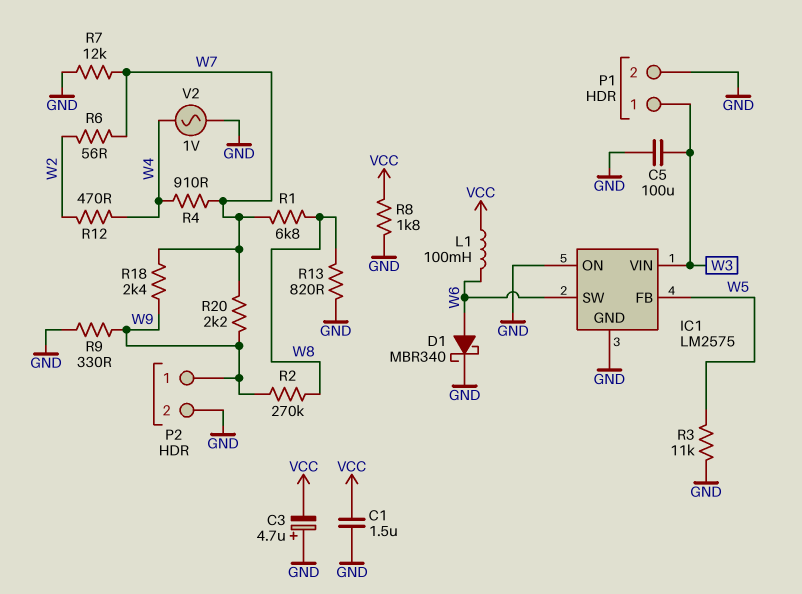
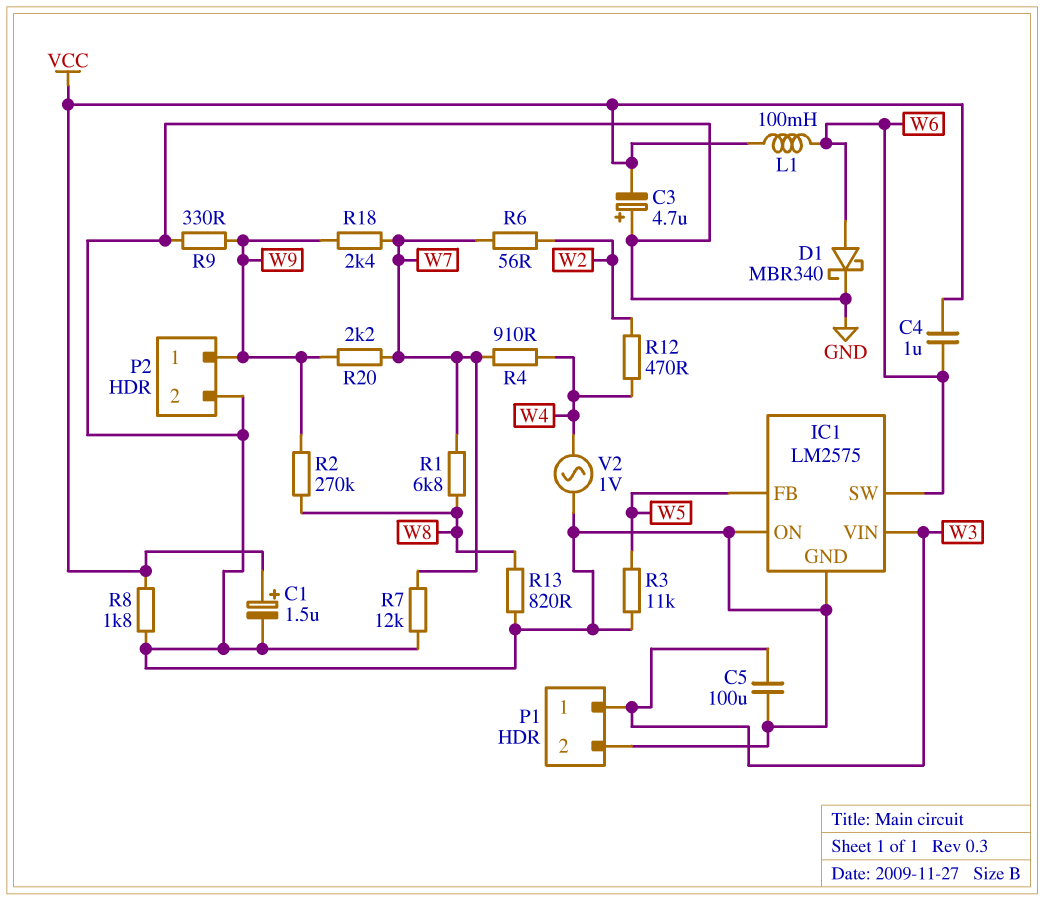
C1: 1.5uF (GND, VCC) -> 1.5uF (plus VCC, minus GND)
C4: none -> 1uF (VCC, W6)

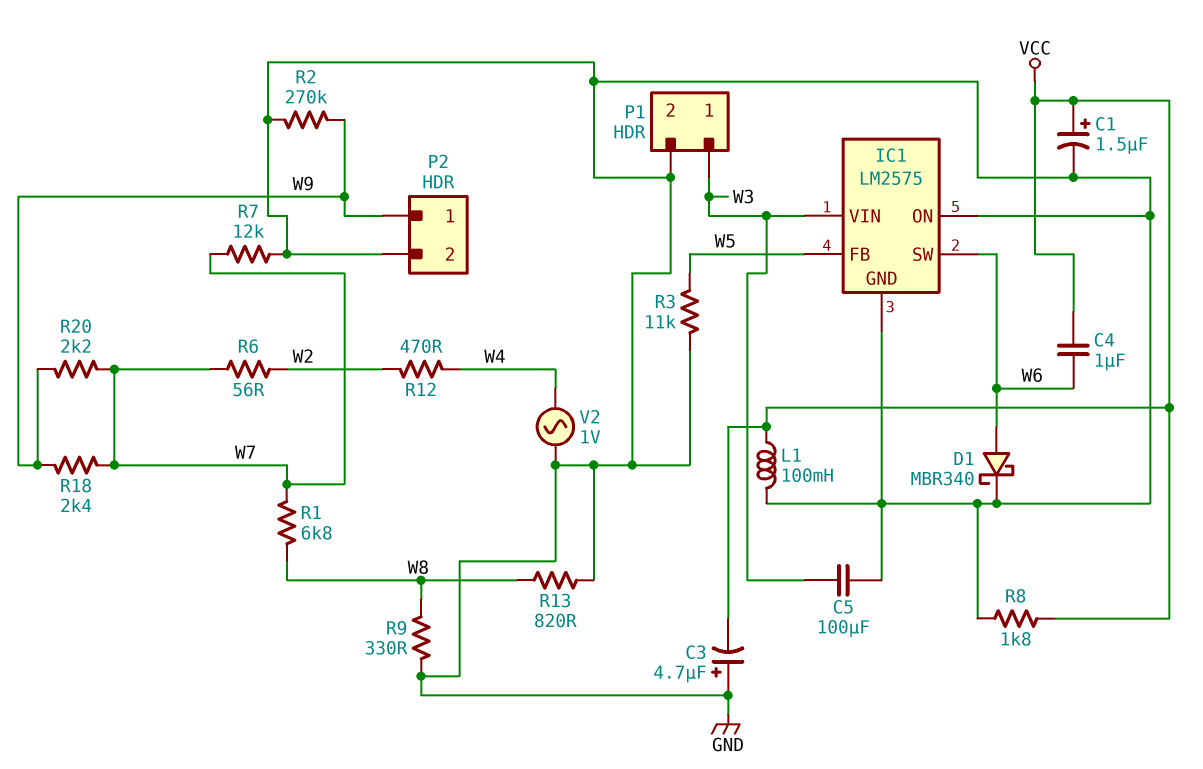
L1: 100mH (VCC, W6) -> 100mH (GND, VCC)
R2: 270k (W8, W9) -> 270k (GND, W9)
R4: 910 (W4, W7) -> none
R9: 330 (GND, W9) -> 330 (GND, W8)

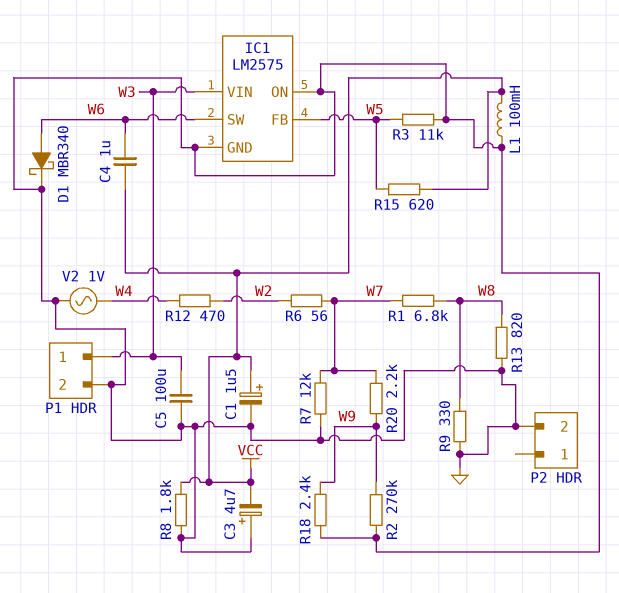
P2 pin 1: W9 -> none
R15: none -> 620 (VCC, W5)
R18: 2.4k (W7, W9) -> 2.4k (GND, W9)

